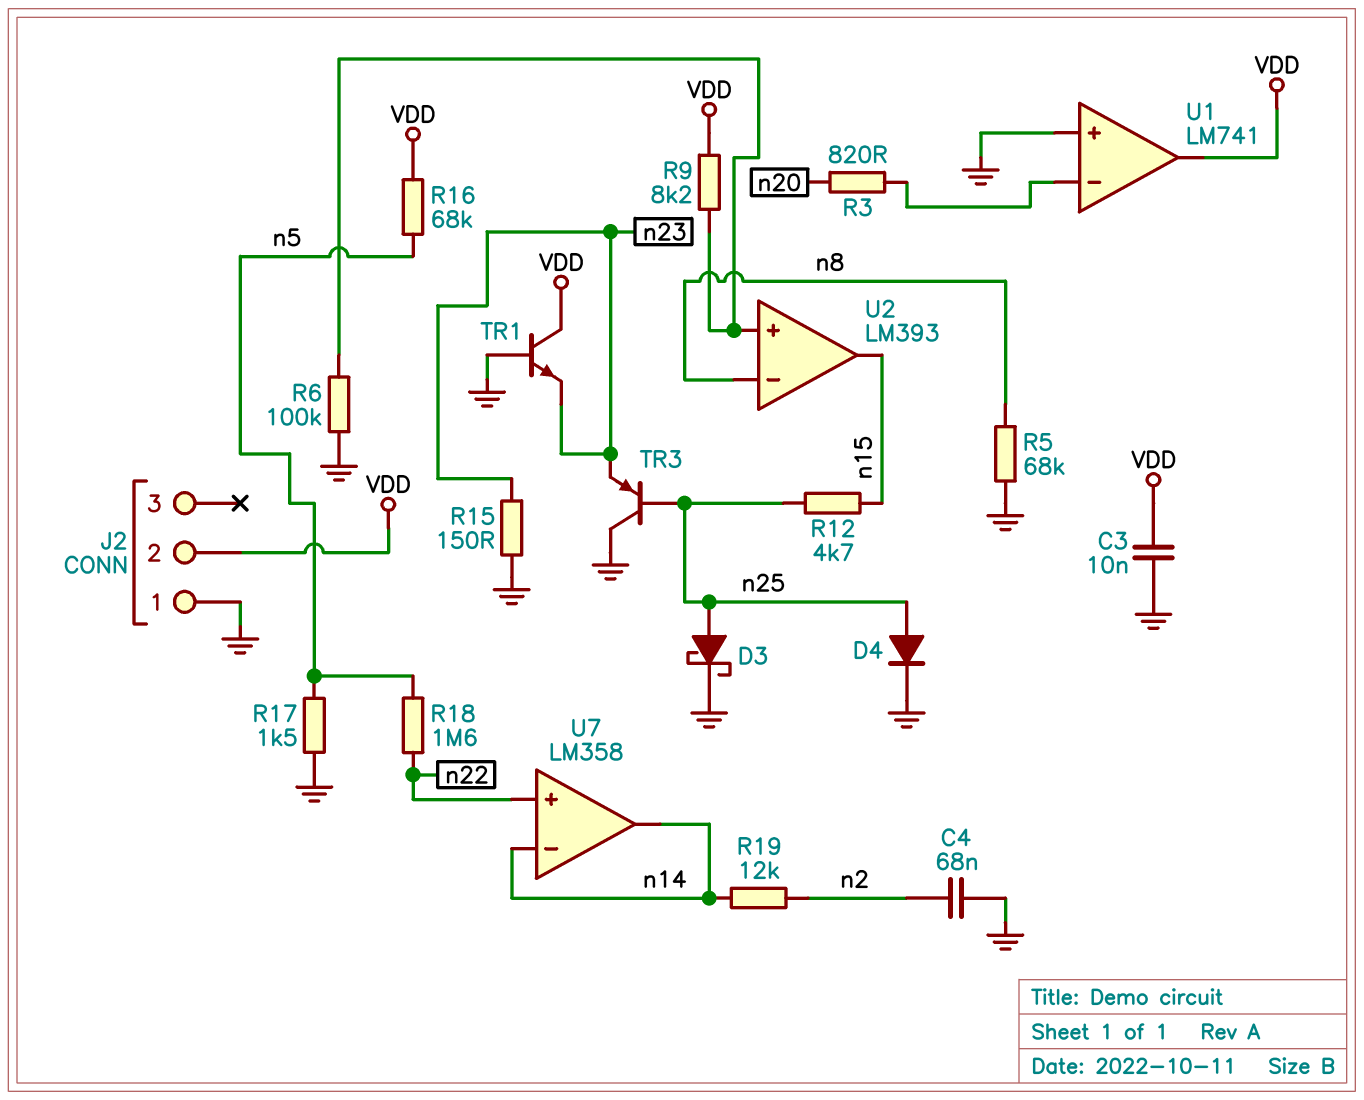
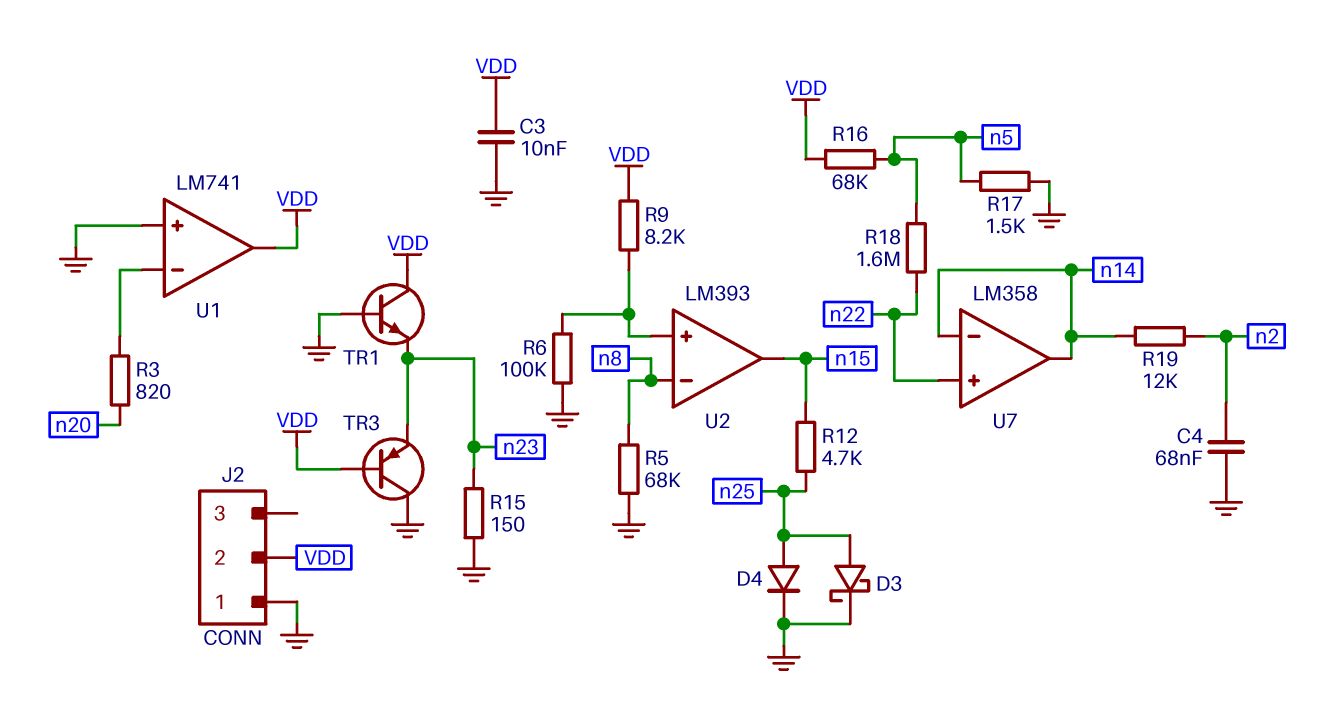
TR3: PNP (B n25, C GND, E n23) -> PNP (B VDD, C GND, E n23)

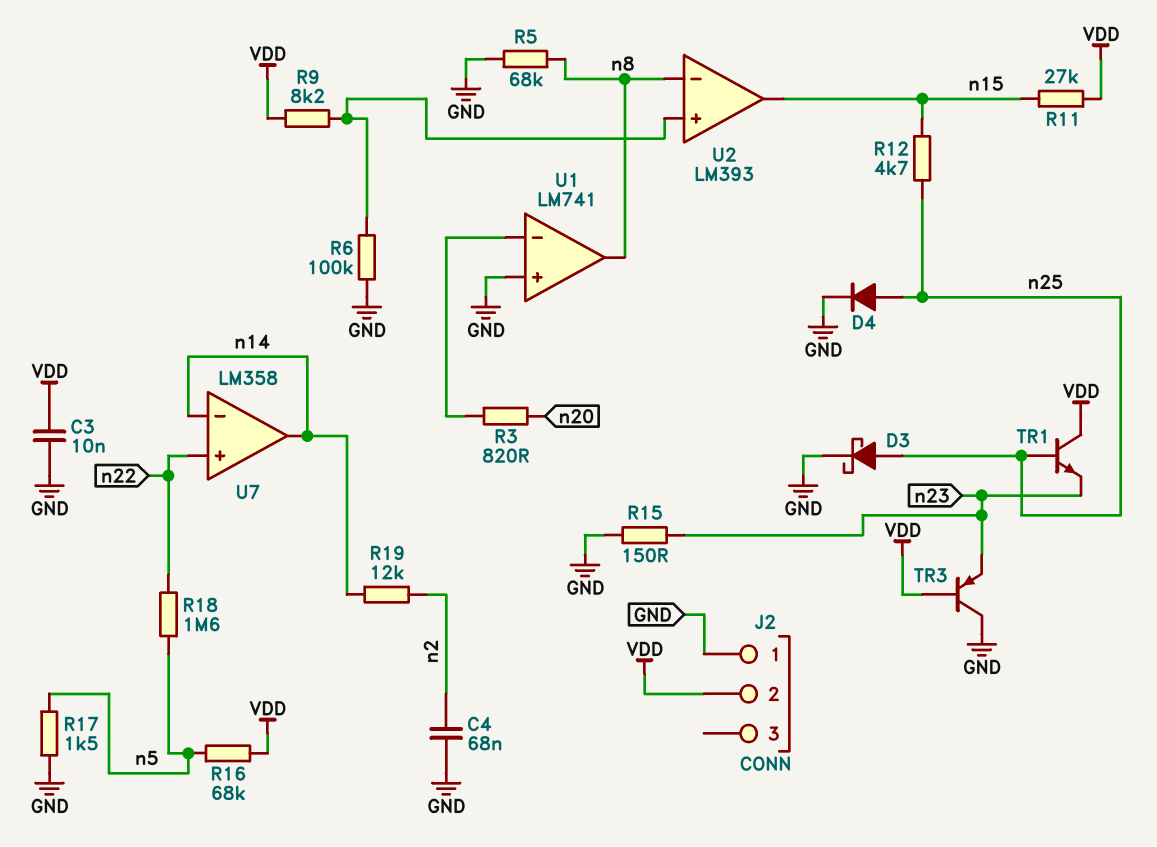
R11: none -> 27k (VDD, n15)
TR1: NPN (B GND, C VDD, E n23) -> NPN (B n25, C VDD, E n23)
U1 pin out: VDD -> n8

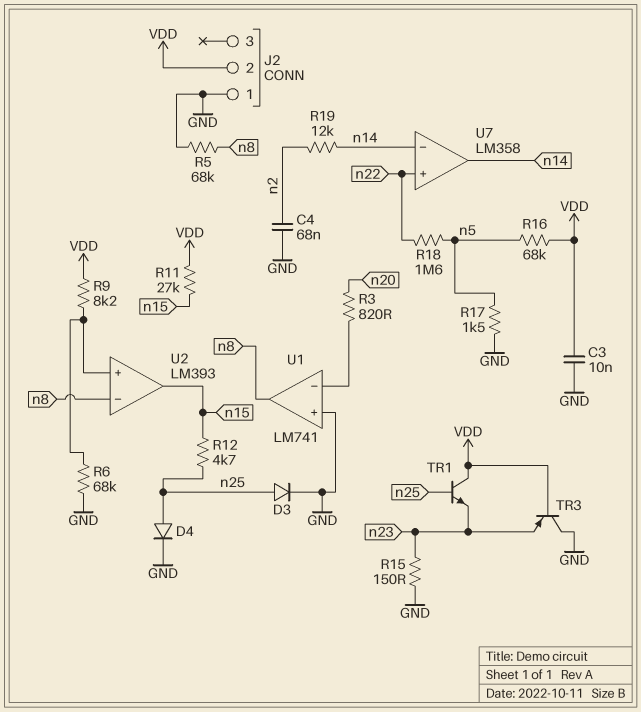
D3: schottky (A n25, K GND) -> diode (A n25, K GND)
R6: 100k (GND, U2/in+) -> 68k (GND, U2/in+)

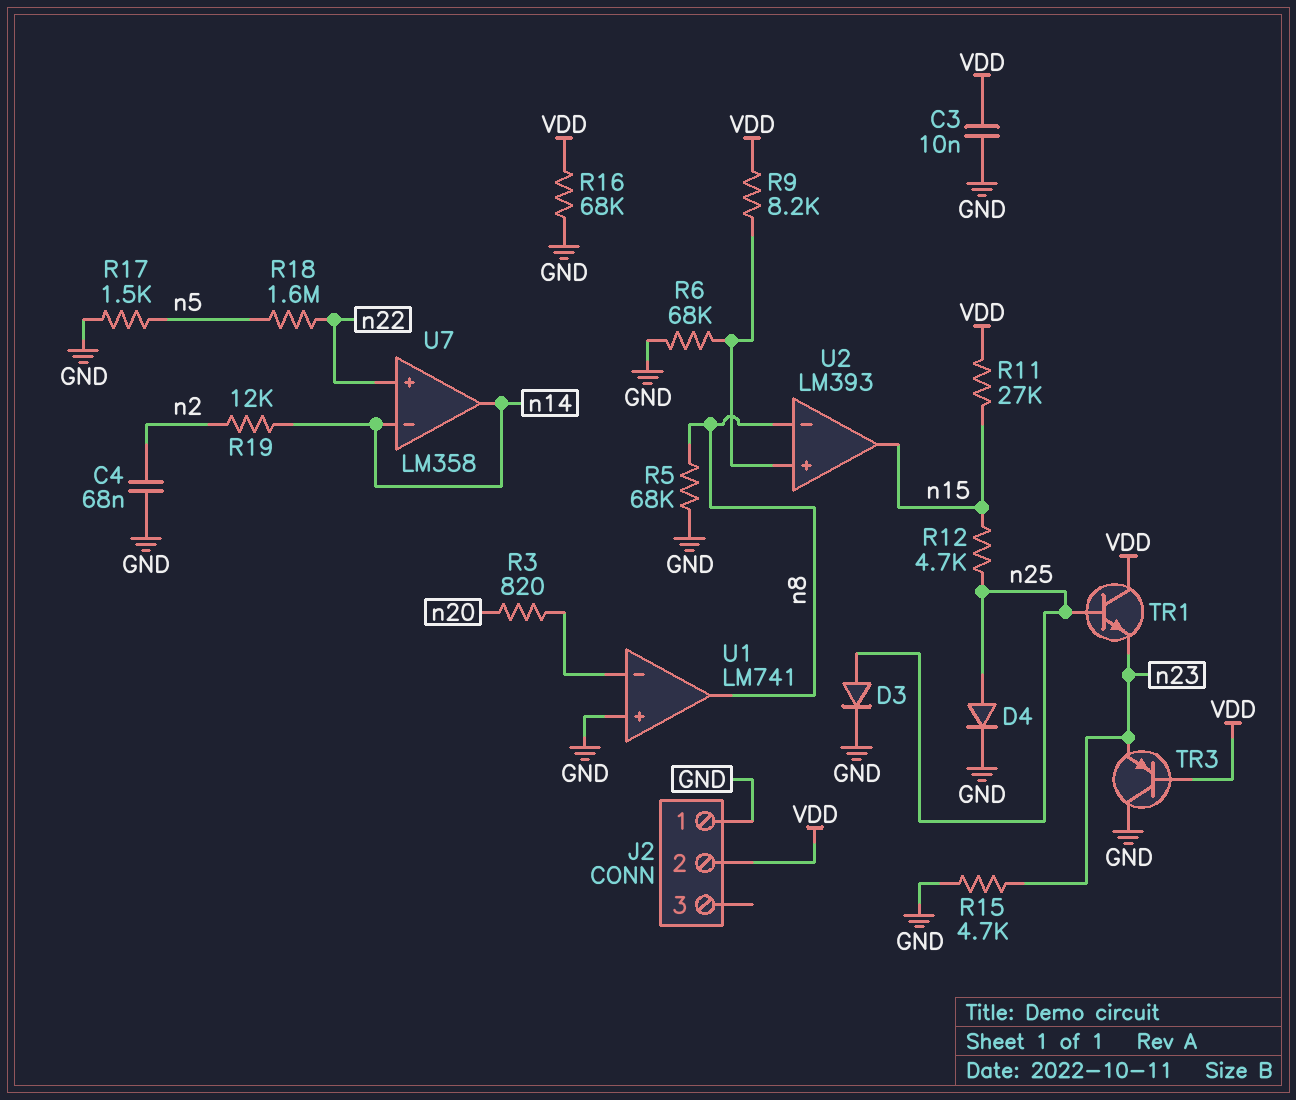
R15: 150 (GND, n23) -> 4.7k (GND, n23)
R16: 68k (VDD, n5) -> 68k (GND, VDD)

